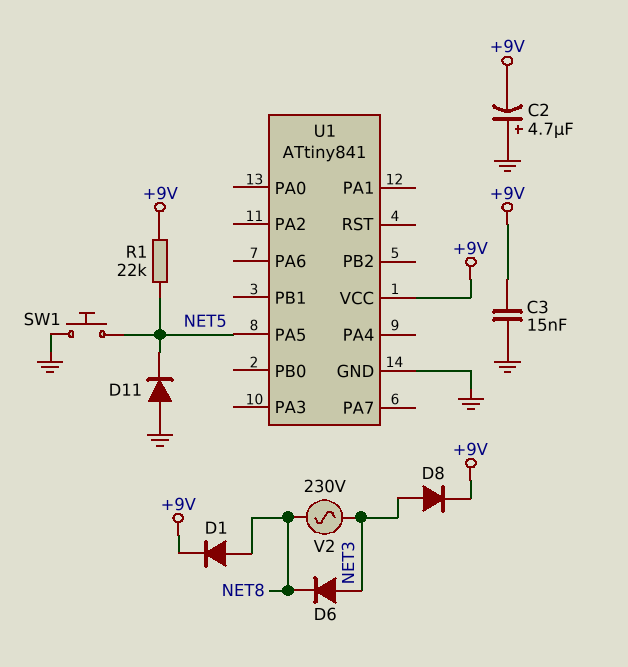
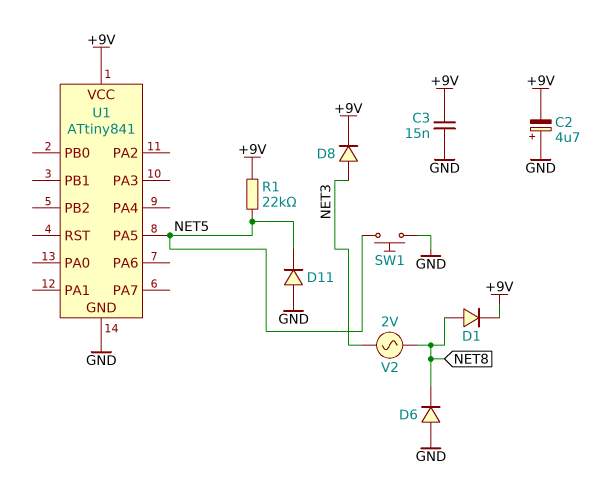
D6: diode (A NET3, K NET8) -> diode (A GND, K NET8)
V2: AC 230V (NET3, NET8) -> AC 2V (NET3, NET8)

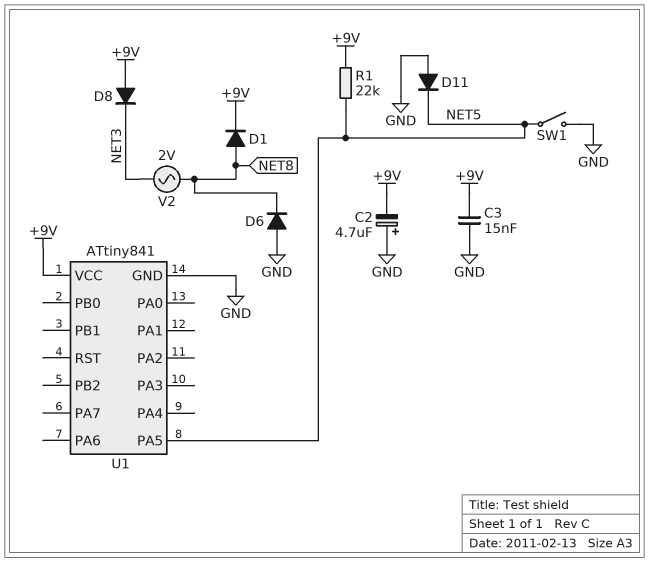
D8: diode (A NET3, K +9V) -> diode (A +9V, K NET3)
SW1: button (GND, NET5) -> switch (GND, NET5)

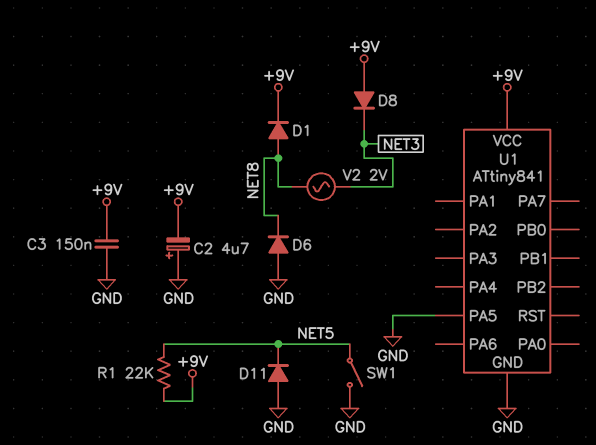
C3: 15nF (+9V, GND) -> 150nF (+9V, GND)
U1 pin PA5: NET5 -> GND

